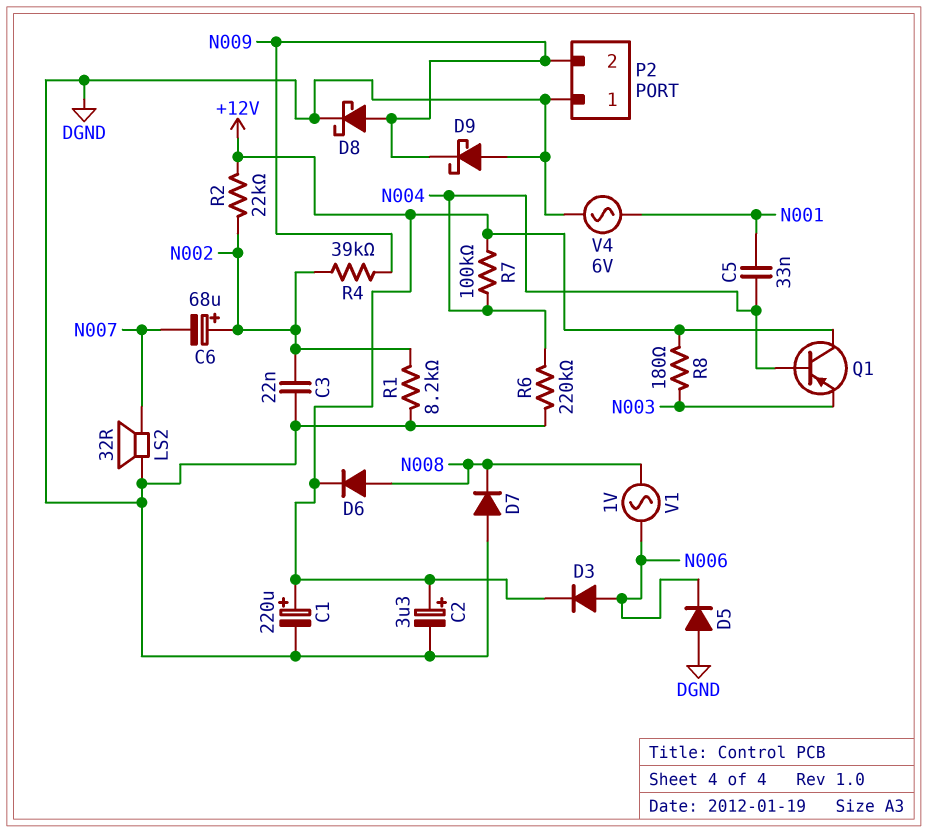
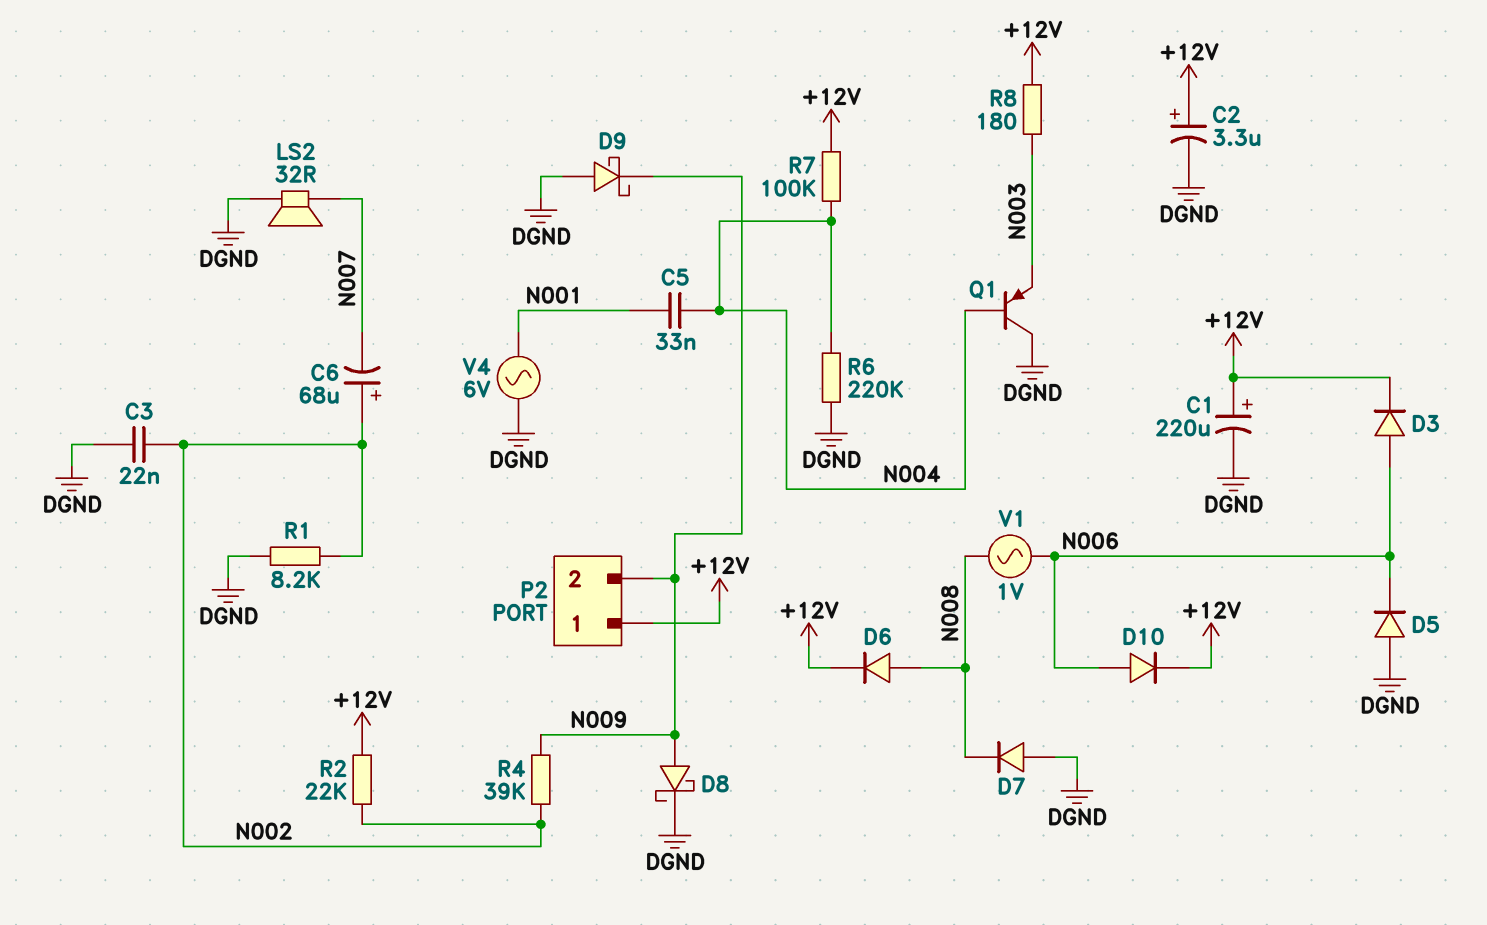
D10: none -> diode (A N006, K +12V)
P2 pin 1: DGND -> +12V
Q1: PNP (B N004, C +12V, E N003) -> PNP (B N004, C DGND, E N003)

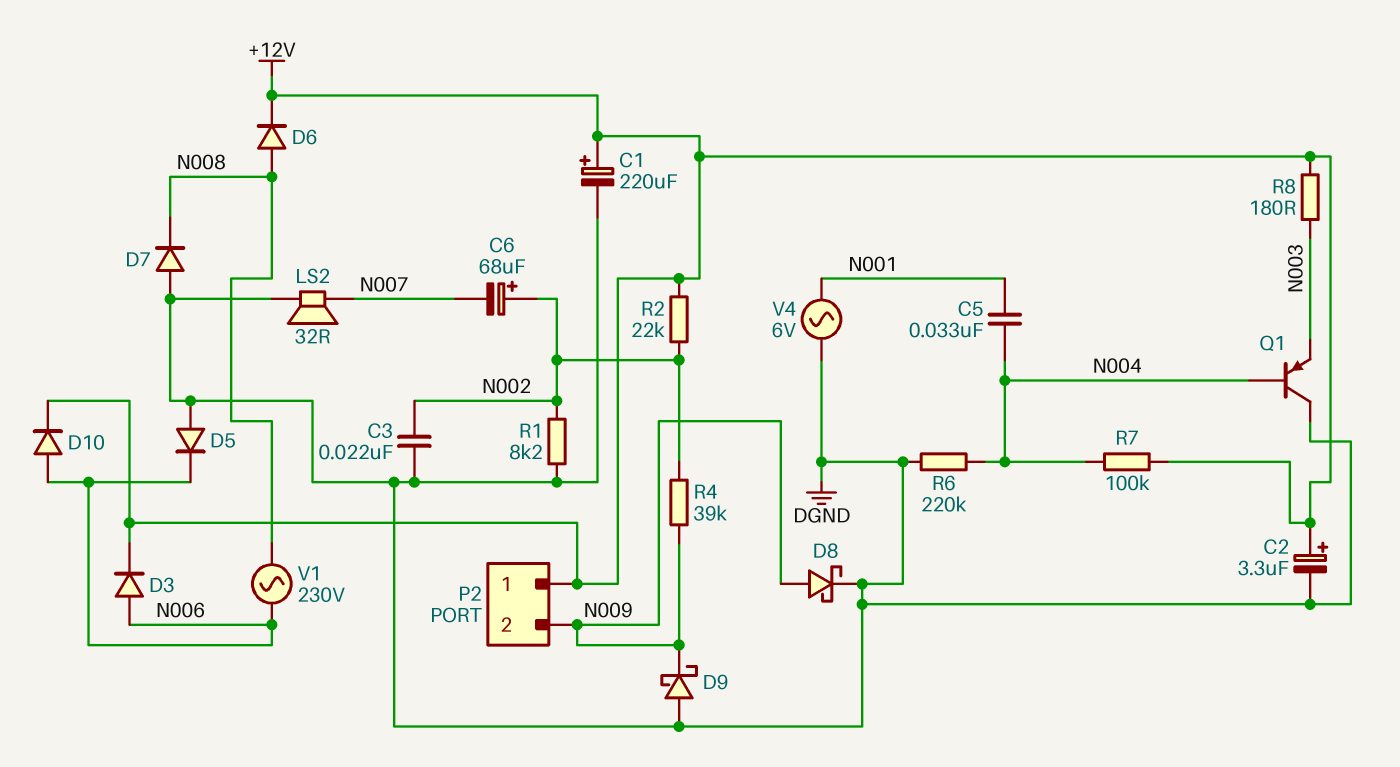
V1: AC 1V (N006, N008) -> AC 230V (N006, N008)

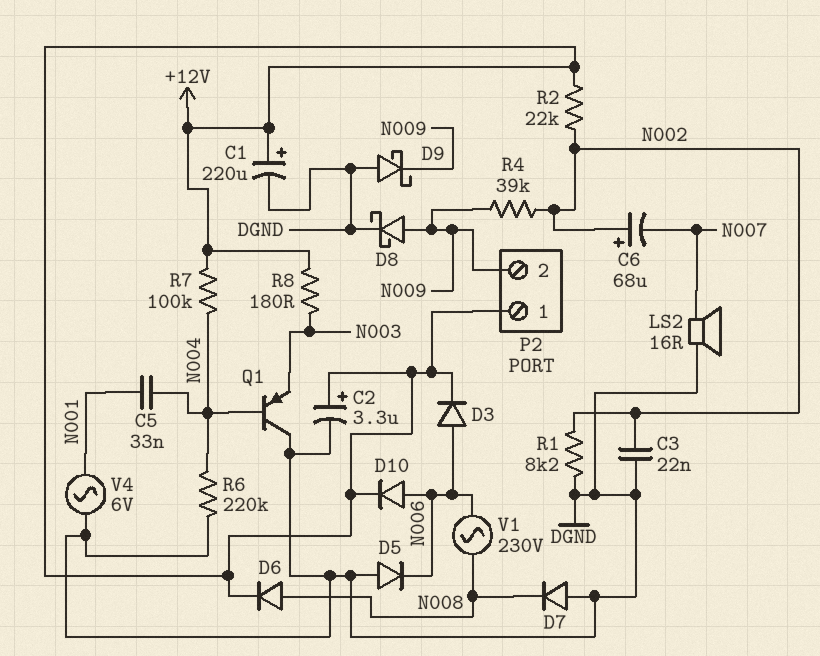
LS2: speaker 32R (DGND, N007) -> speaker 16R (DGND, N007)

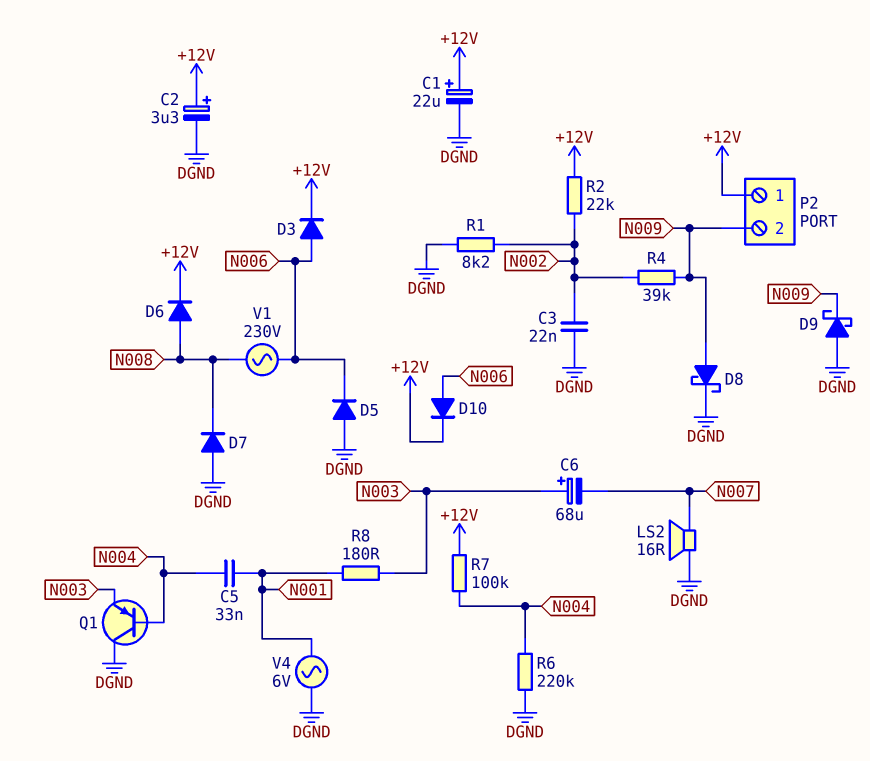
C1: 220uF (plus +12V, minus DGND) -> 22uF (plus +12V, minus DGND)
C6: 68uF (plus N002, minus N007) -> 68uF (plus N003, minus N007)
R8: 180 (+12V, N003) -> 180 (N001, N003)

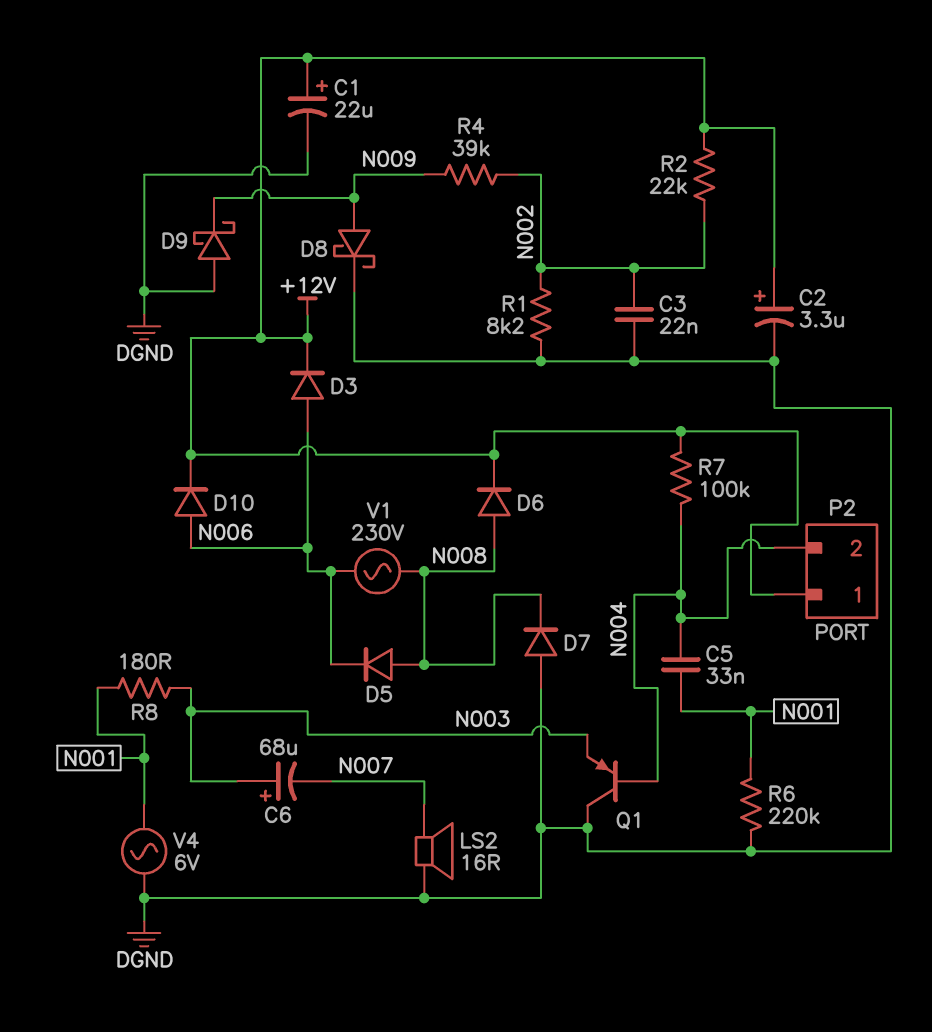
D5: diode (A DGND, K N006) -> diode (A N008, K N006)
P2 pin 2: N009 -> N004
R6: 220k (DGND, N004) -> 220k (DGND, N001)

